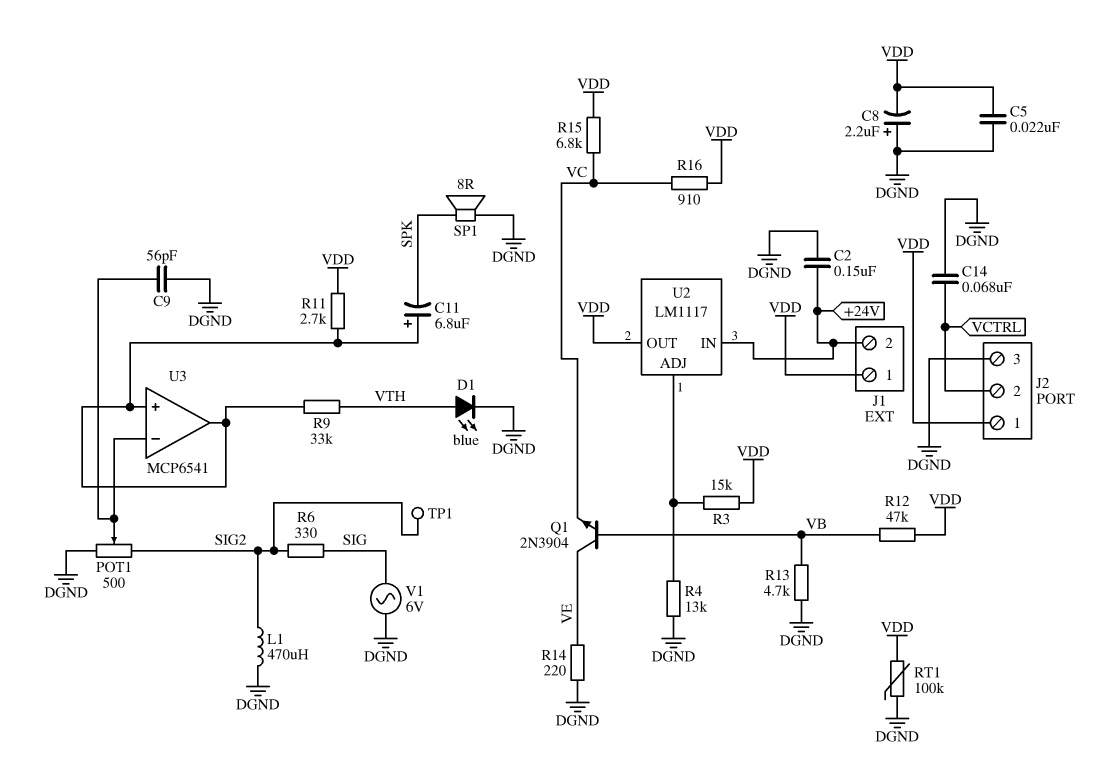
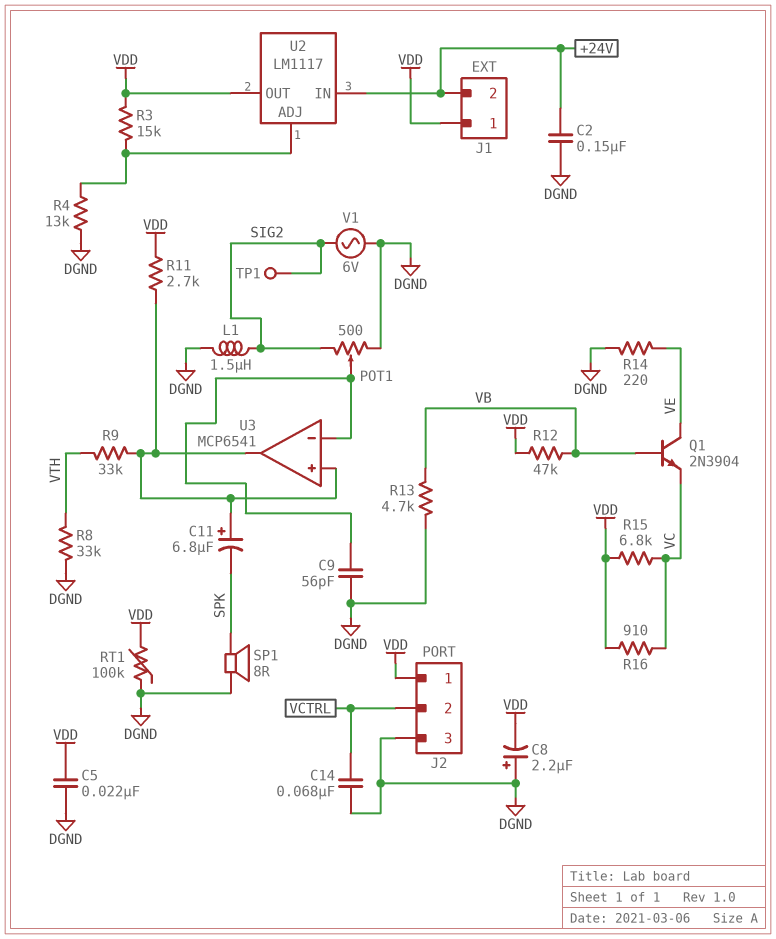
D1: LED blue (A VTH, K DGND) -> none
L1: 470uH (DGND, SIG2) -> 1.5uH (DGND, SIG2)
R6: 330 (SIG, SIG2) -> none
R8: none -> 33k (DGND, VTH)
V1: AC 6V (DGND, SIG) -> AC 6V (DGND, SIG2)

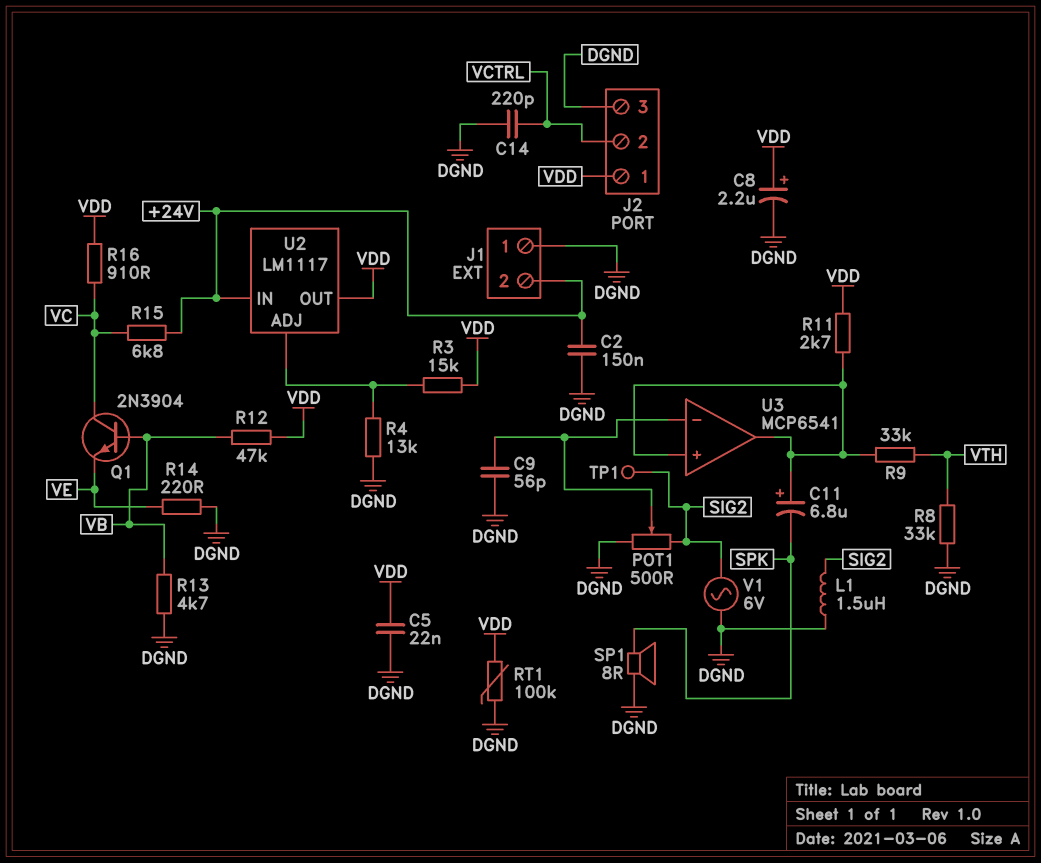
C8: 2.2uF (plus DGND, minus VDD) -> 2.2uF (plus VDD, minus DGND)
C14: 68nF (DGND, VCTRL) -> 220pF (DGND, VCTRL)
J1 pin 1: VDD -> DGND
Q1: NPN 2N3904 (B VB, C VE, E VC) -> NPN 2N3904 (B VB, C VC, E VE)
R15: 6.8k (VC, VDD) -> 6.8k (+24V, VC)

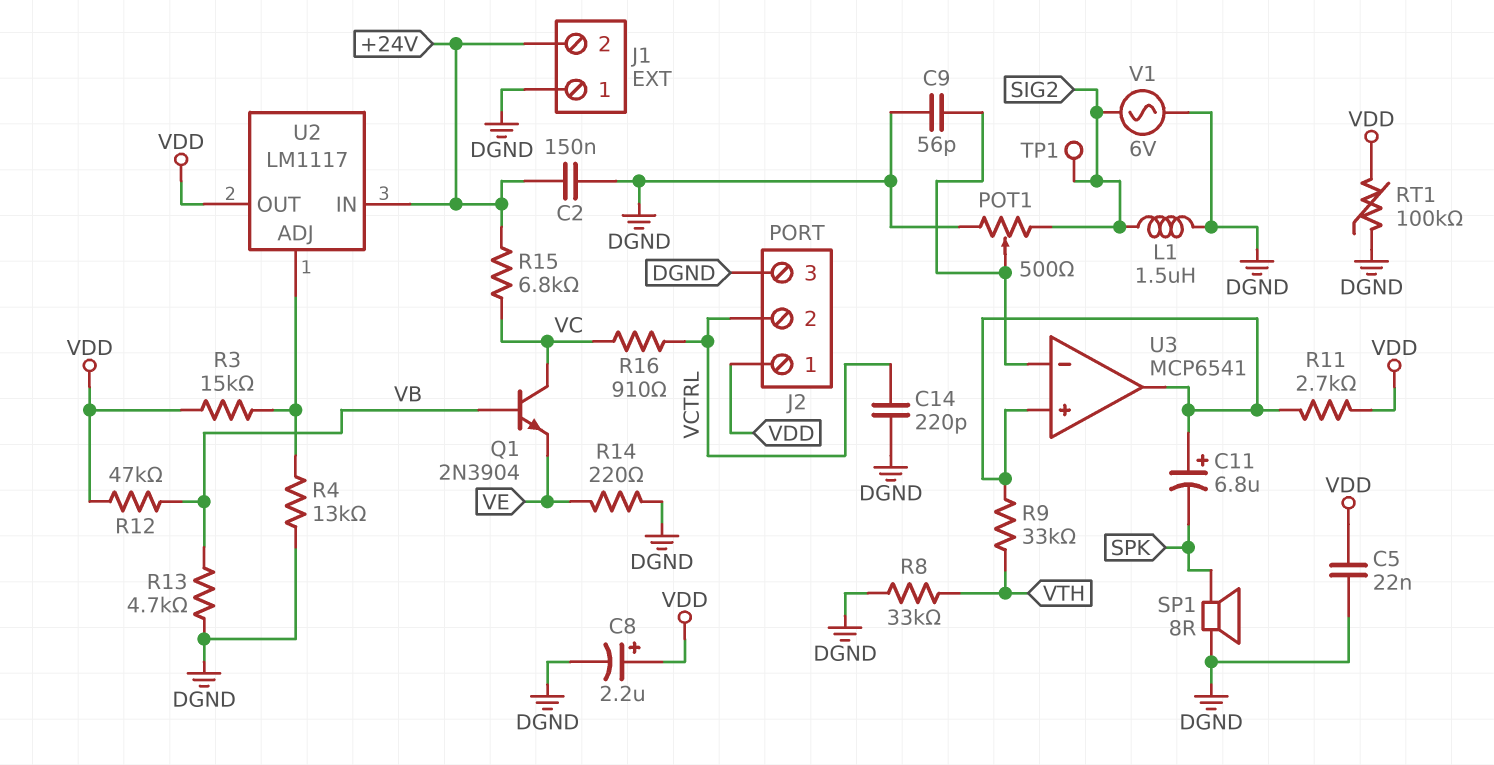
R16: 910 (VC, VDD) -> 910 (VC, VCTRL)

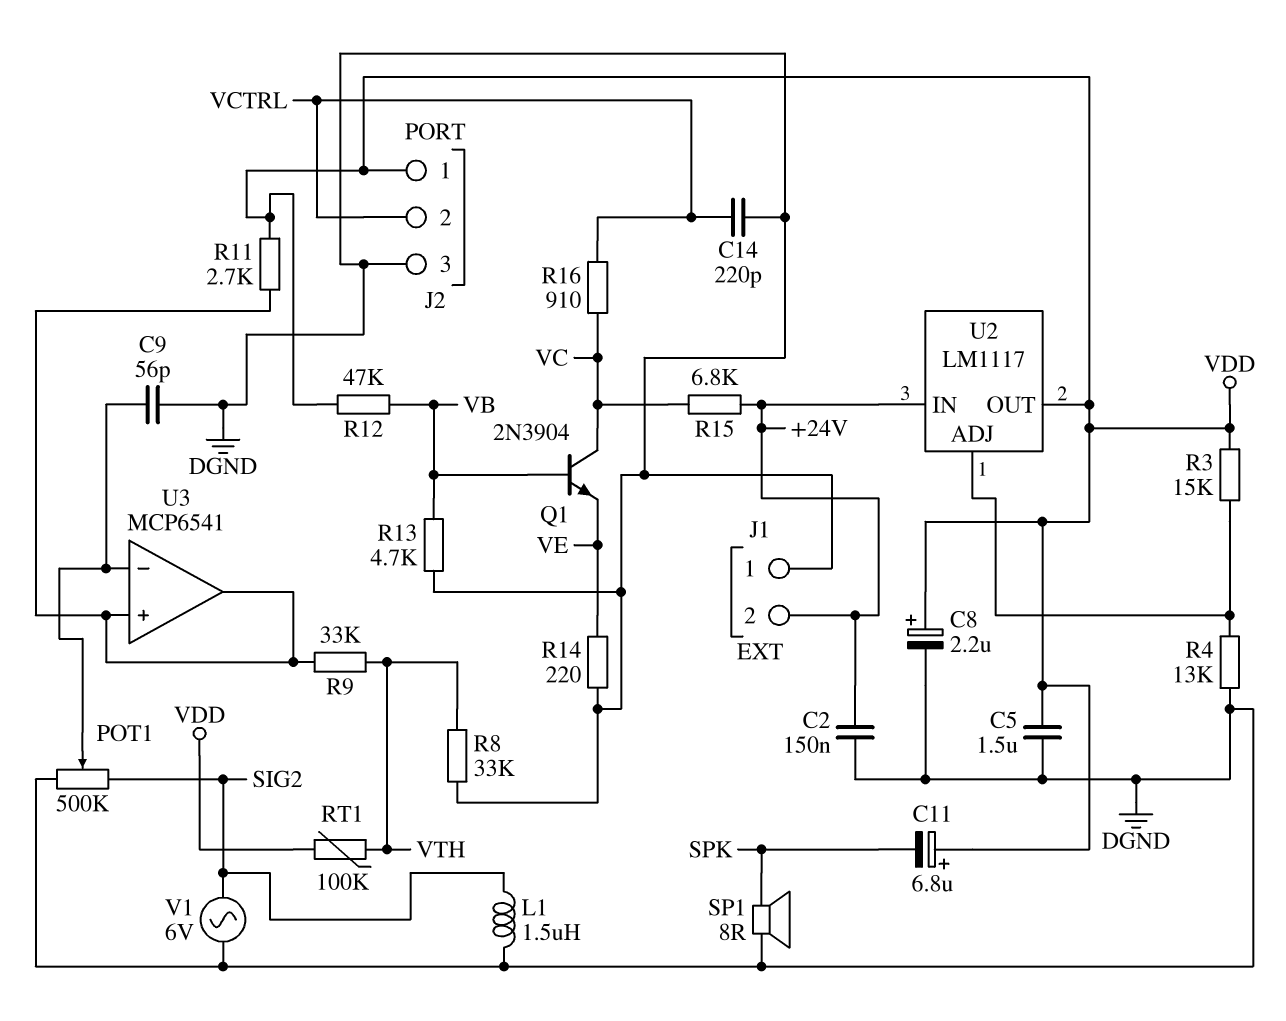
C5: 22nF (DGND, VDD) -> 1.5uF (DGND, VDD)
C11: 6.8uF (plus U3/in+, minus SPK) -> 6.8uF (plus VDD, minus SPK)
POT1: 500 (DGND, SIG2, wiper U3/in-) -> 500k (DGND, SIG2, wiper U3/in-)
RT1: 100k (DGND, VDD) -> 100k (VDD, VTH)
TP1: test point (SIG2) -> none

